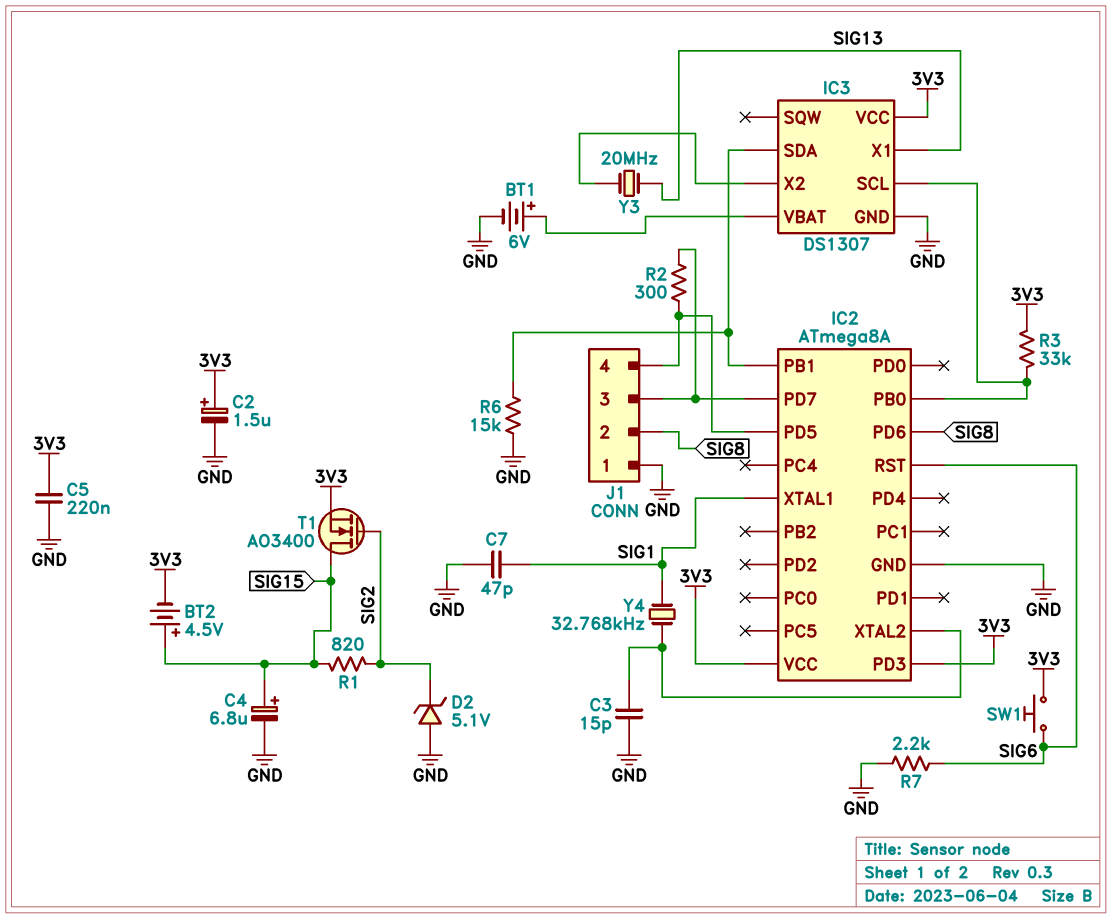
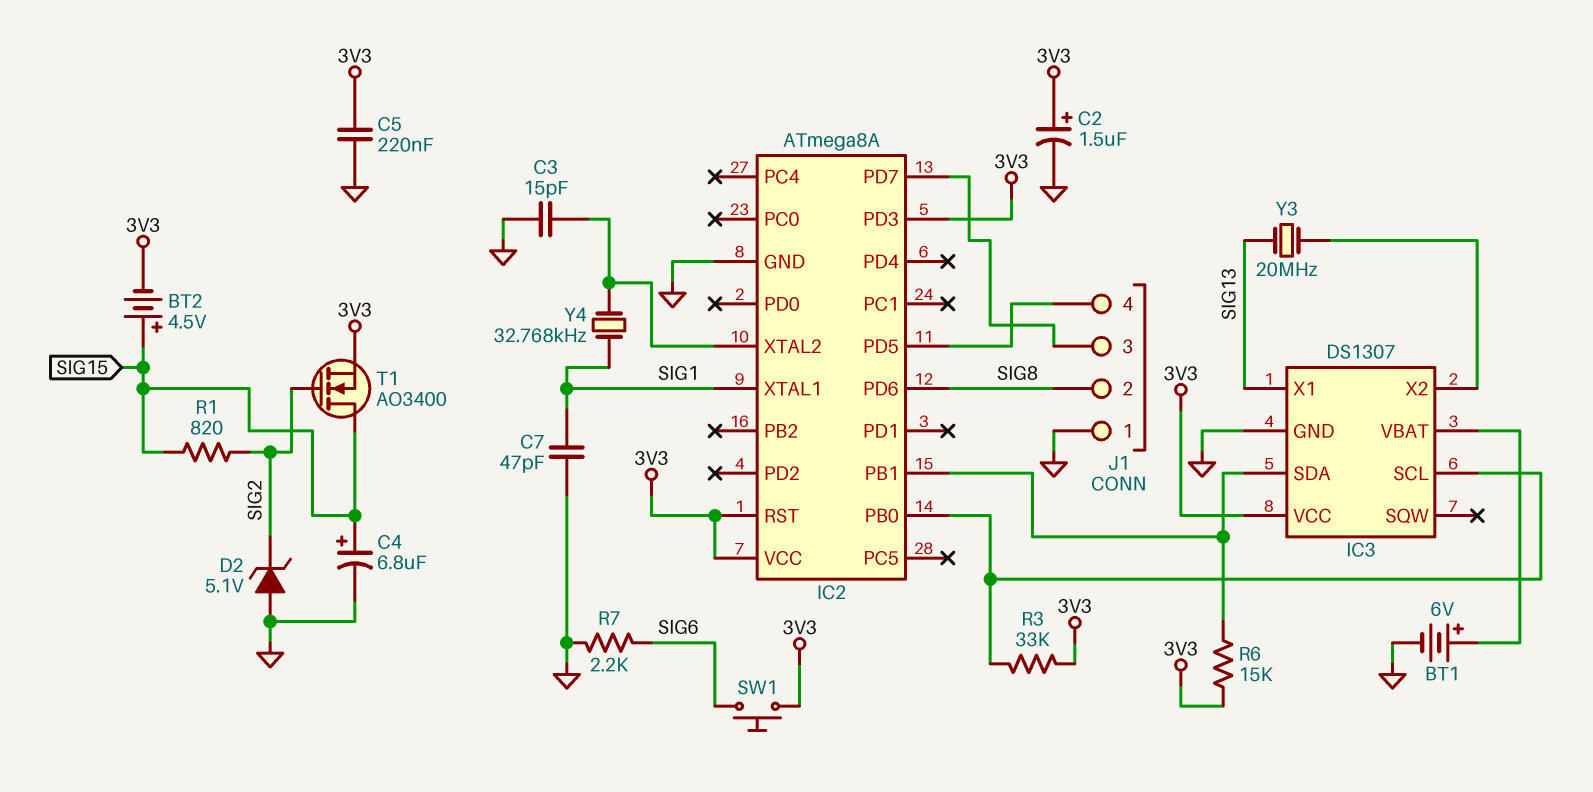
IC2 pin RST: SIG6 -> 3V3
R2: 300 (IC2/PD5, IC2/PD7) -> none
R6: 15k (GND, IC2/PB1) -> 15k (3V3, IC2/PB1)

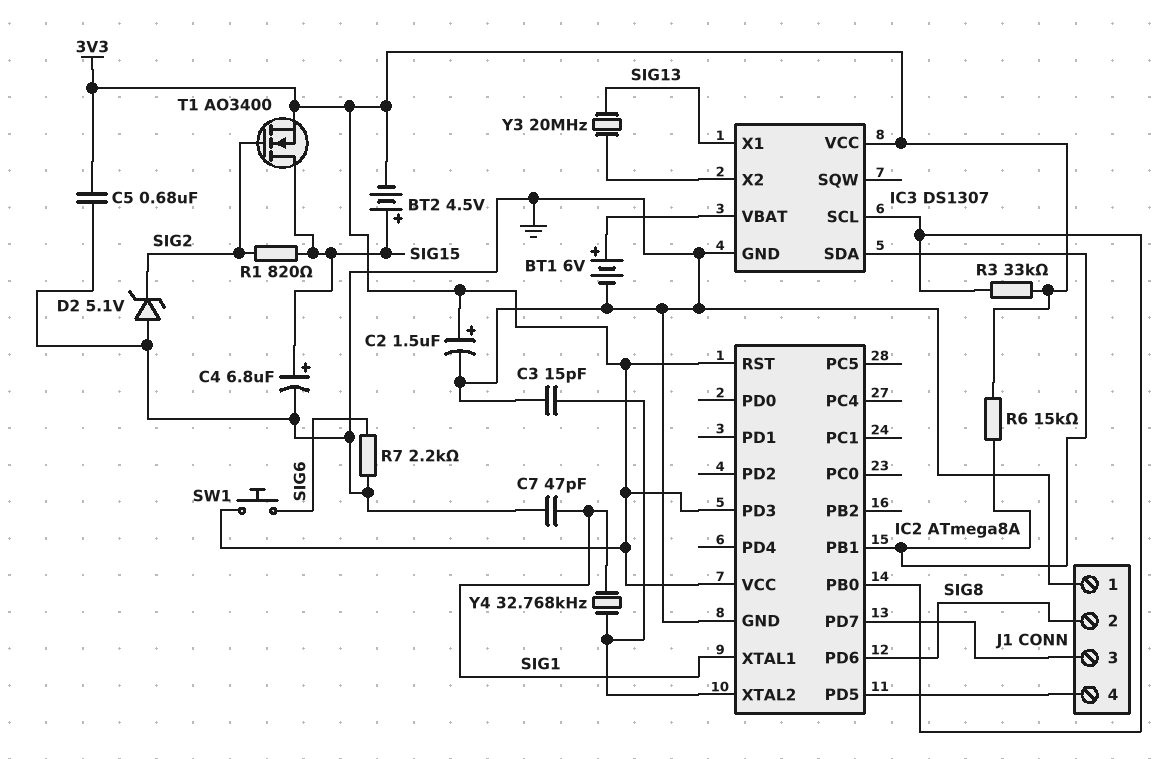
C5: 220nF (3V3, GND) -> 680nF (3V3, GND)

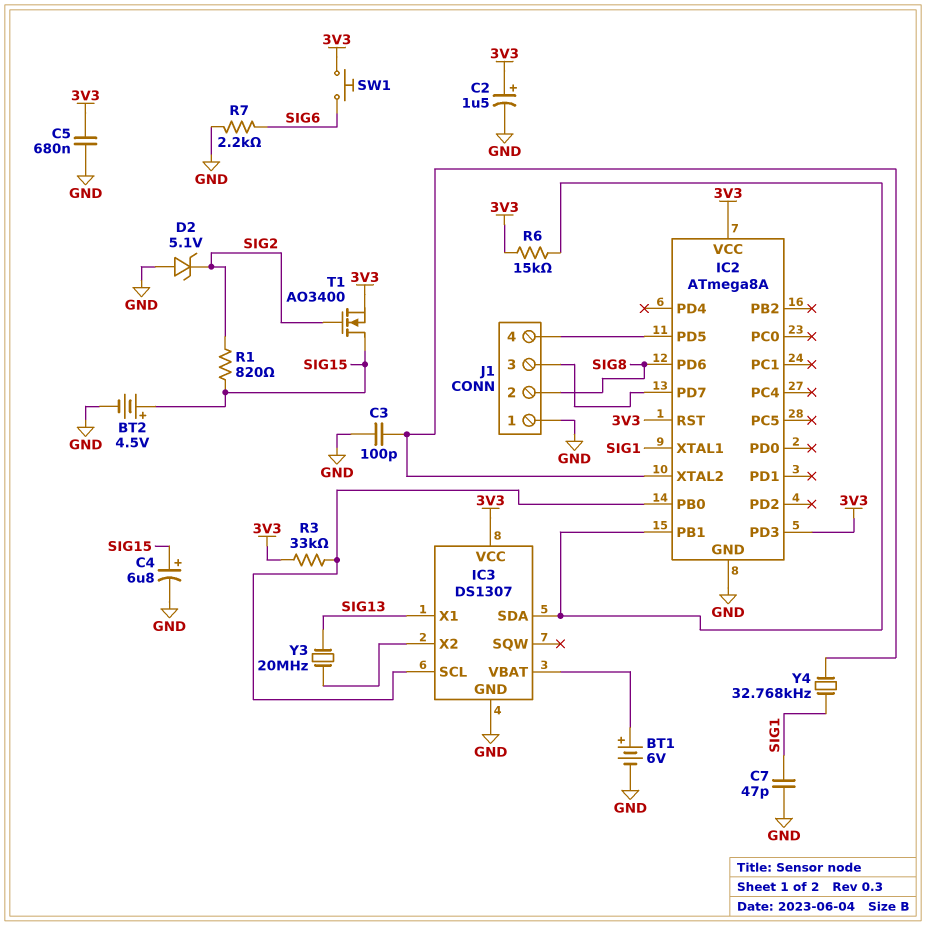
BT2: 4.5V (plus SIG15, minus 3V3) -> 4.5V (plus SIG15, minus GND)
C3: 15pF (GND, IC2/XTAL2) -> 100pF (GND, IC2/XTAL2)

